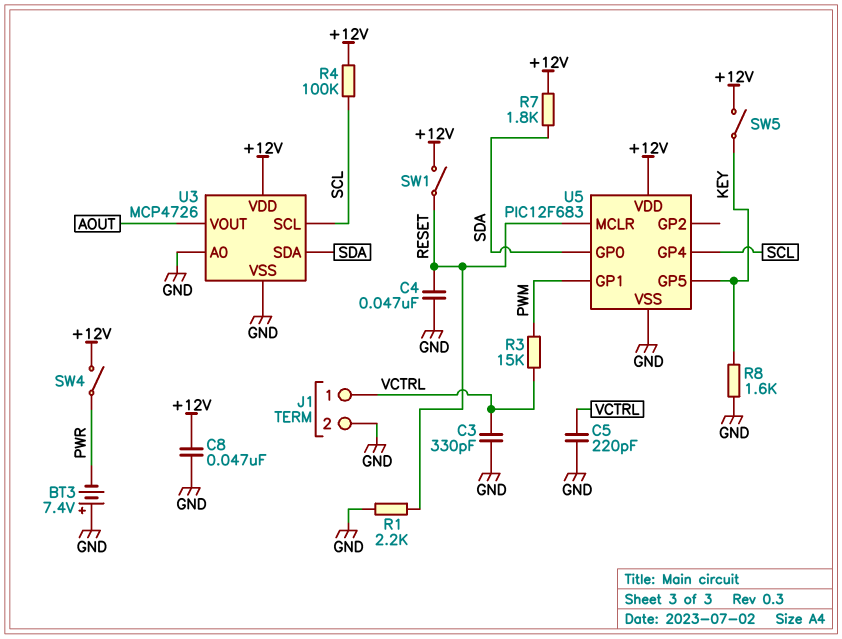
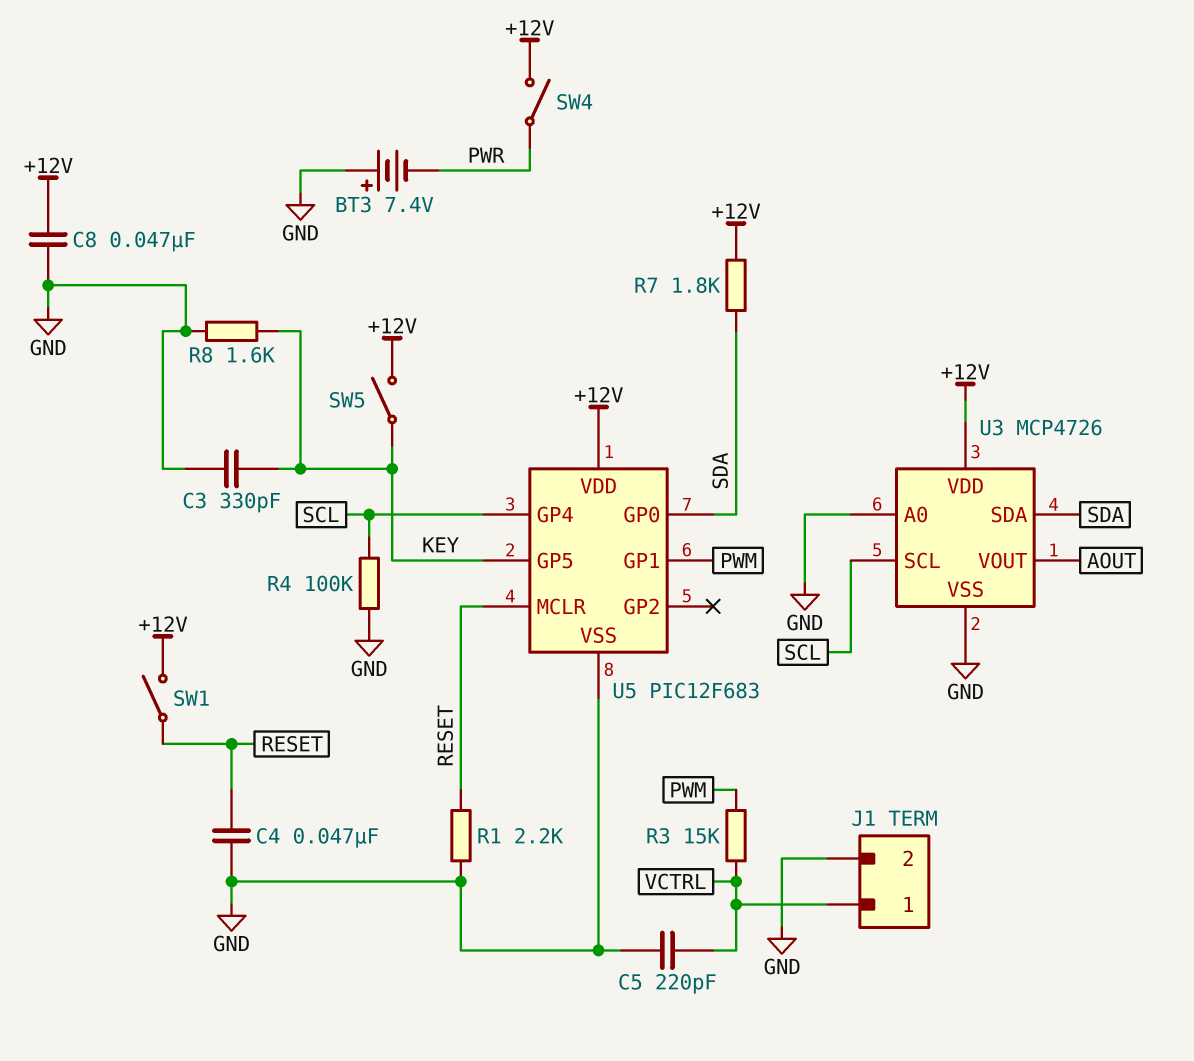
C3: 330pF (GND, VCTRL) -> 330pF (GND, KEY)
R4: 100k (+12V, SCL) -> 100k (GND, SCL)

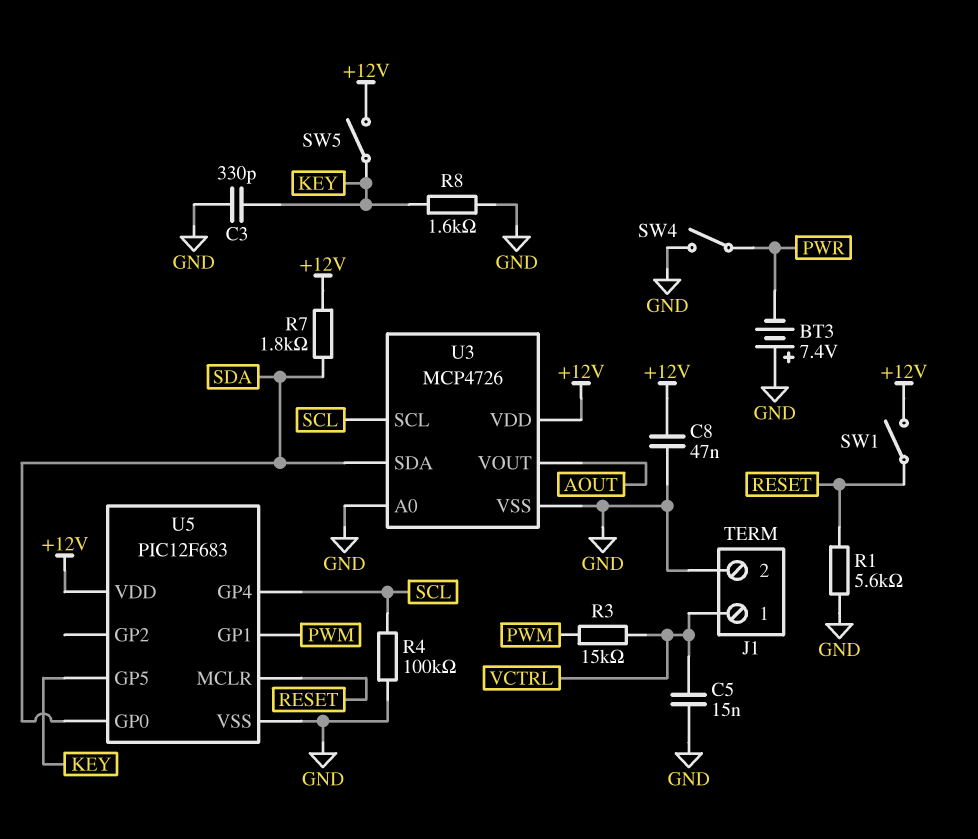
C4: 47nF (GND, RESET) -> none
C5: 220pF (GND, VCTRL) -> 15nF (GND, VCTRL)
R1: 2.2k (GND, RESET) -> 5.6k (GND, RESET)
SW4: switch (+12V, PWR) -> switch (GND, PWR)

